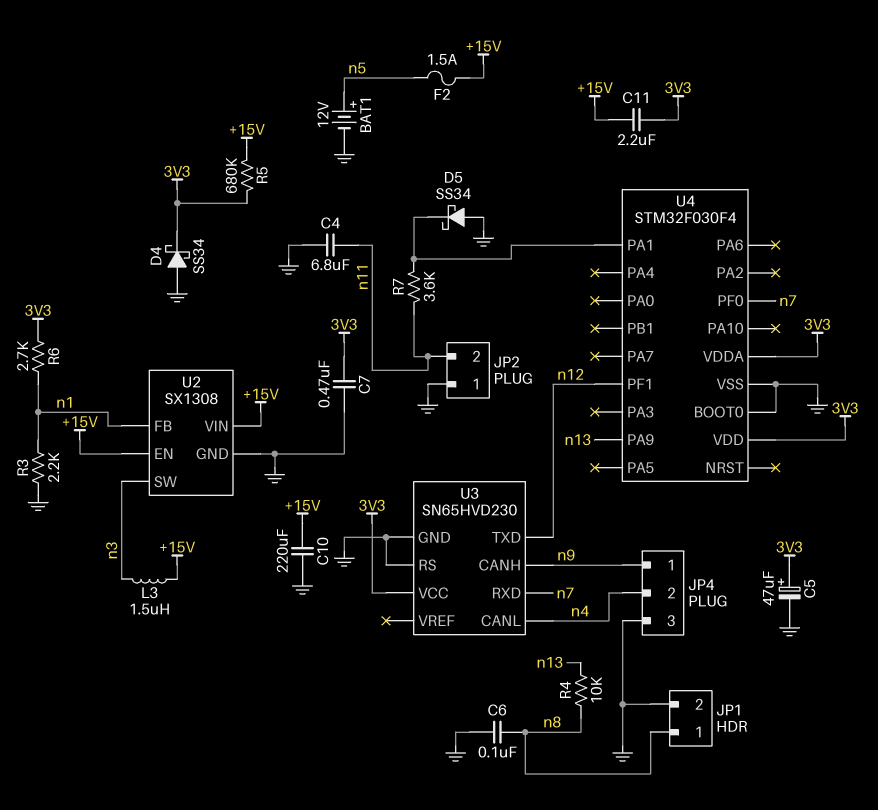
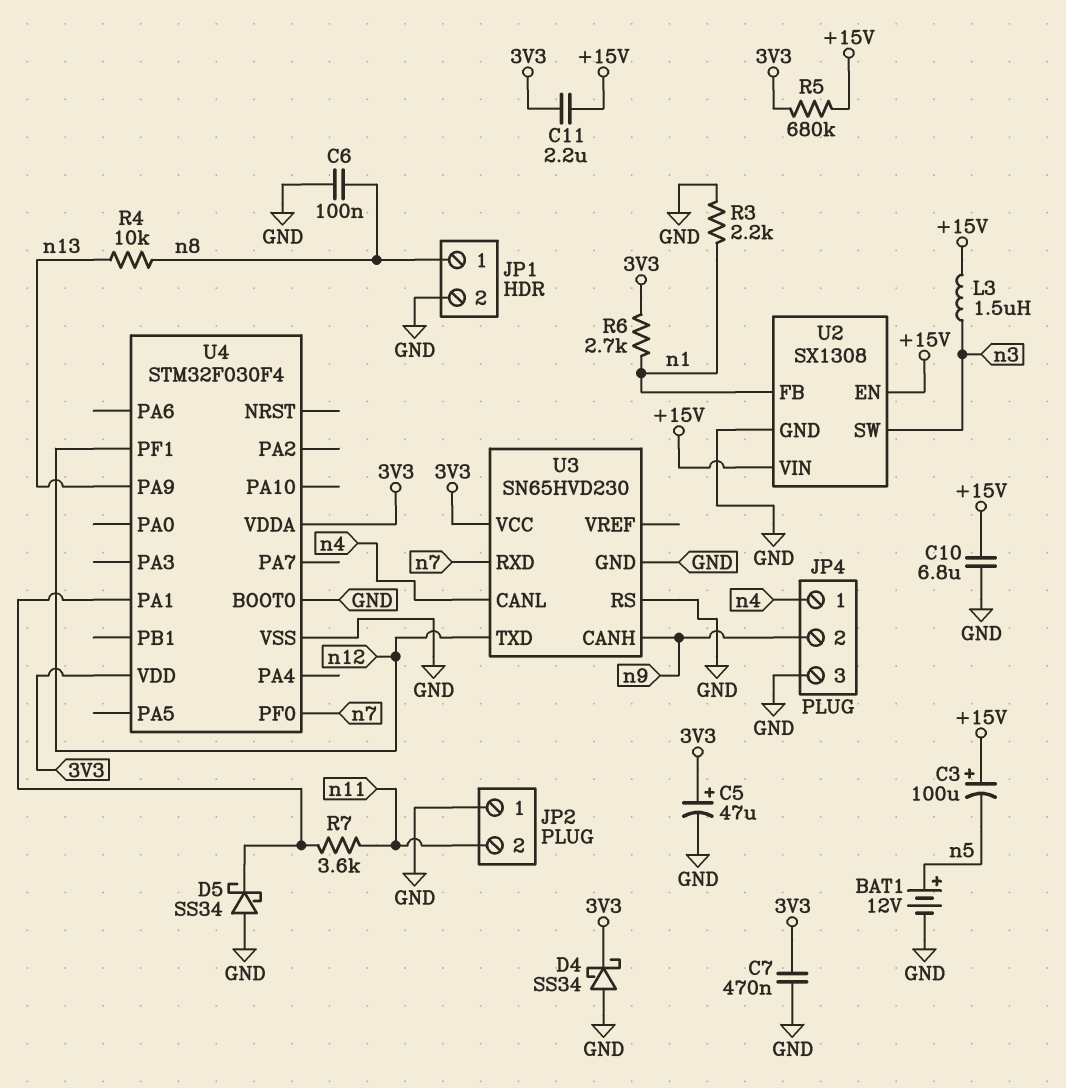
C3: none -> 100uF (plus +15V, minus n5)
C4: 6.8uF (GND, n11) -> none
C10: 220uF (+15V, GND) -> 6.8uF (+15V, GND)
F2: 1.5A (+15V, n5) -> none
JP4 pin 1: n9 -> n4
JP4 pin 2: n4 -> n9

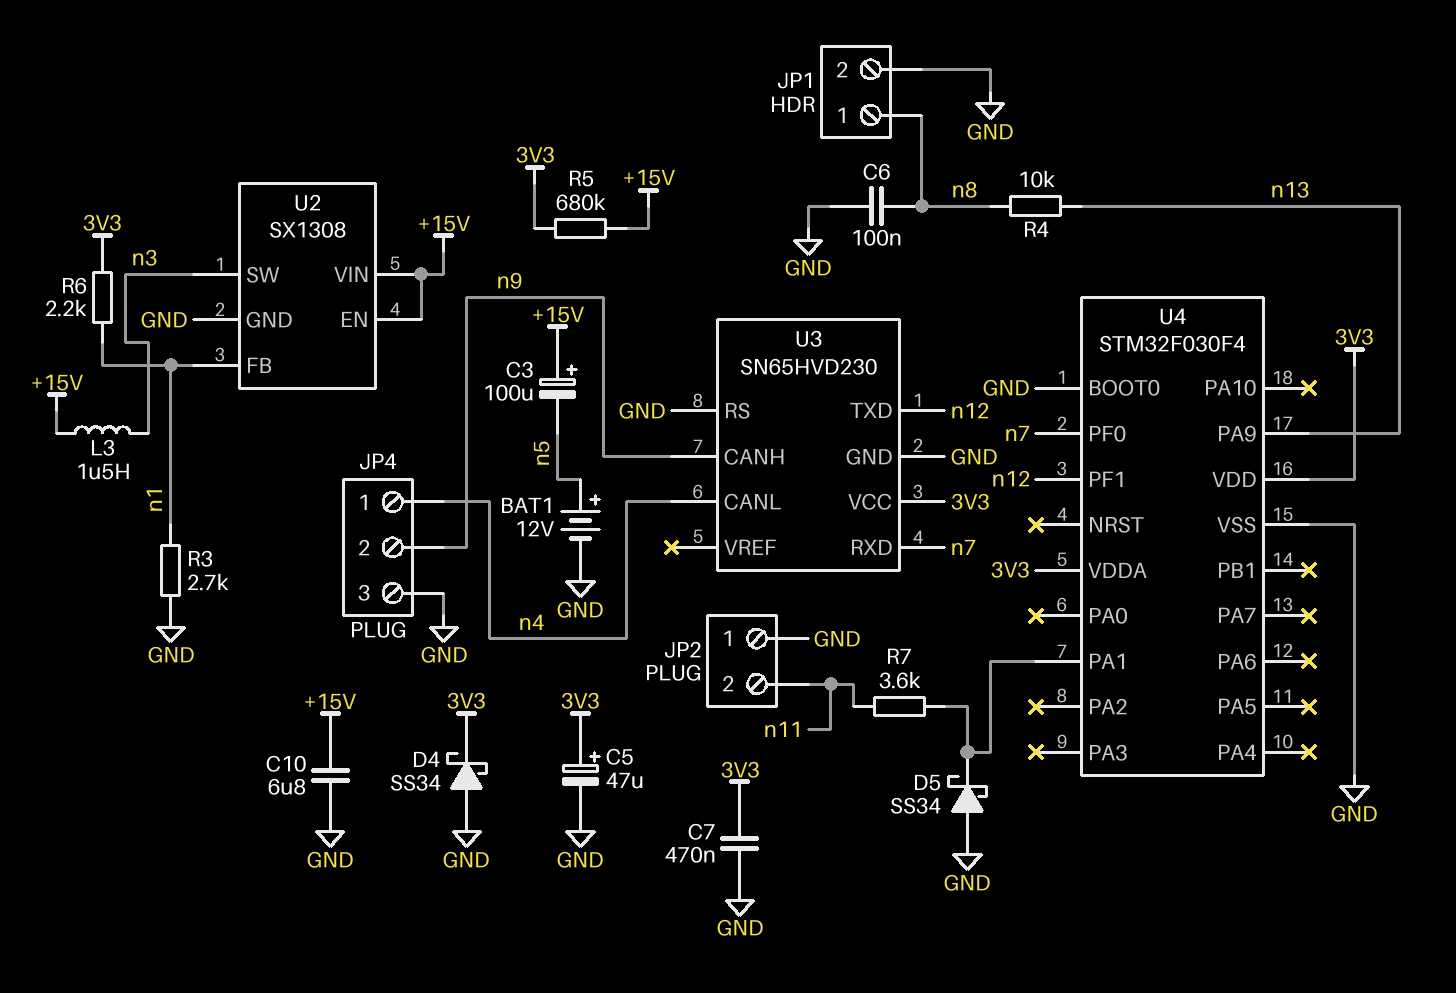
C11: 2.2uF (+15V, 3V3) -> none
R3: 2.2k (GND, n1) -> 2.7k (GND, n1)
R6: 2.7k (3V3, n1) -> 2.2k (3V3, n1)

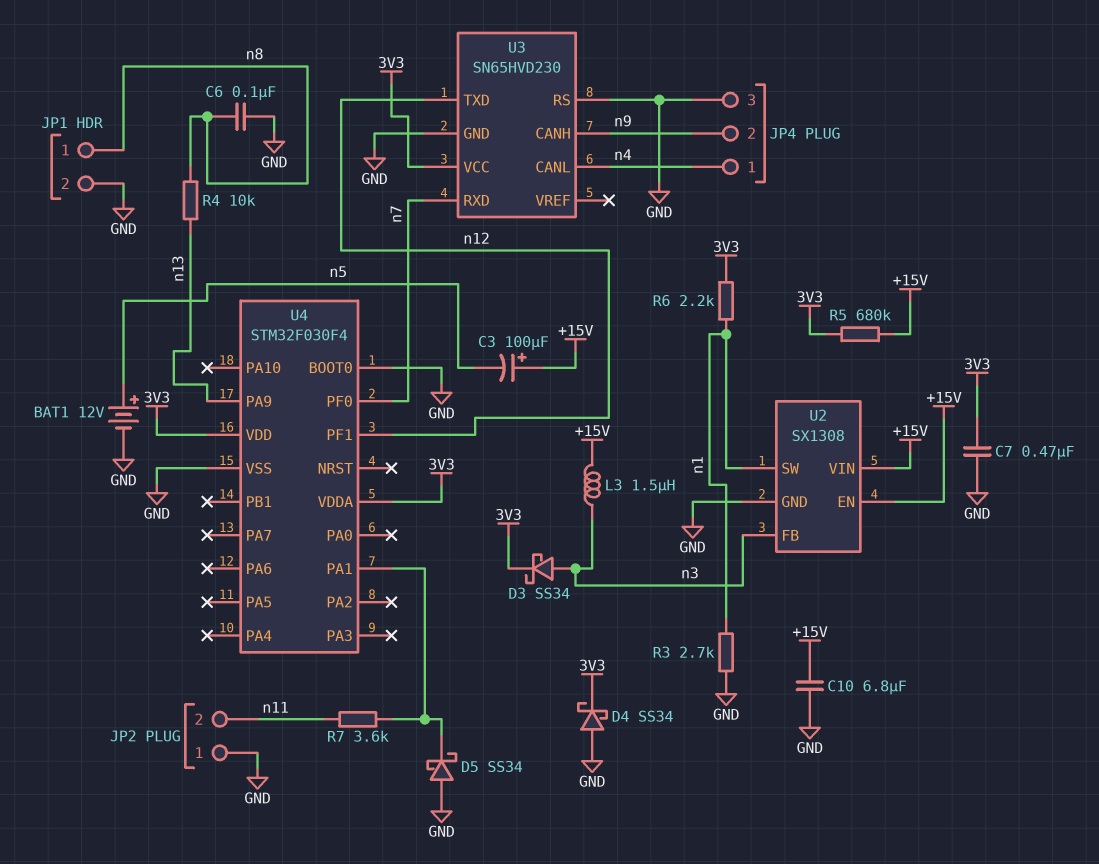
C5: 47uF (plus 3V3, minus GND) -> none
D3: none -> schottky SS34 (A n3, K 3V3)
U2 pin FB: n1 -> n3
U2 pin SW: n3 -> n1

